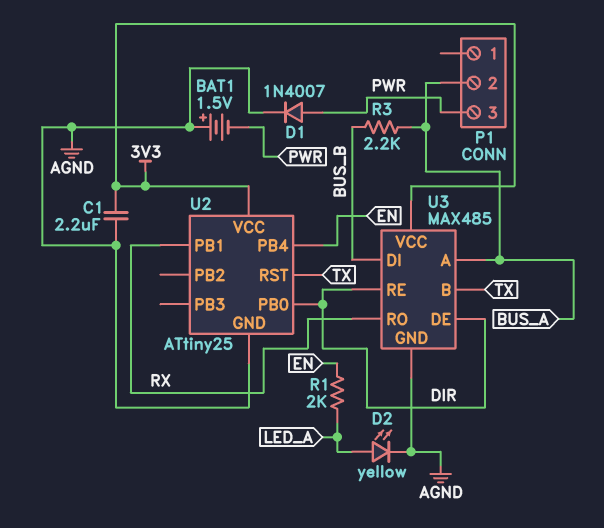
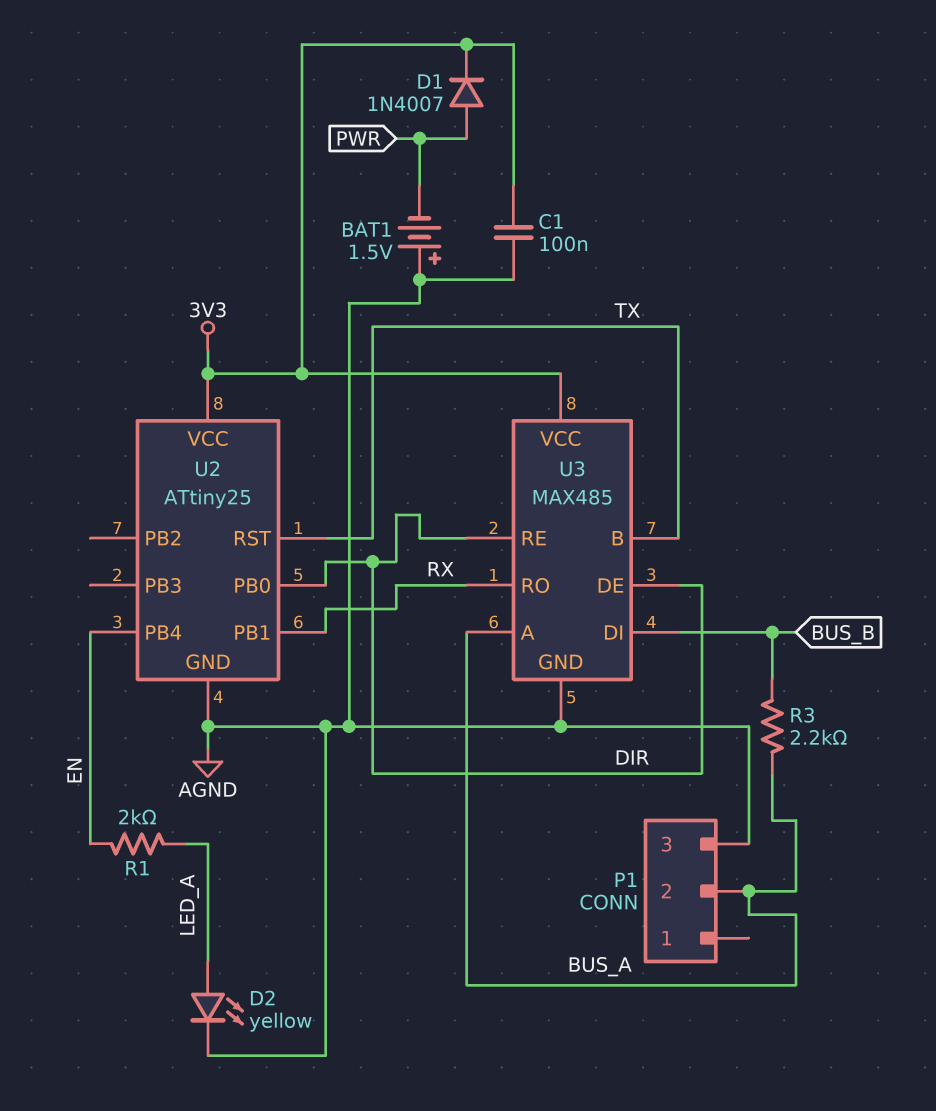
C1: 2.2uF (3V3, AGND) -> 100nF (3V3, AGND)
D1: diode 1N4007 (A PWR, K AGND) -> diode 1N4007 (A PWR, K 3V3)
P1 pin 3: PWR -> AGND

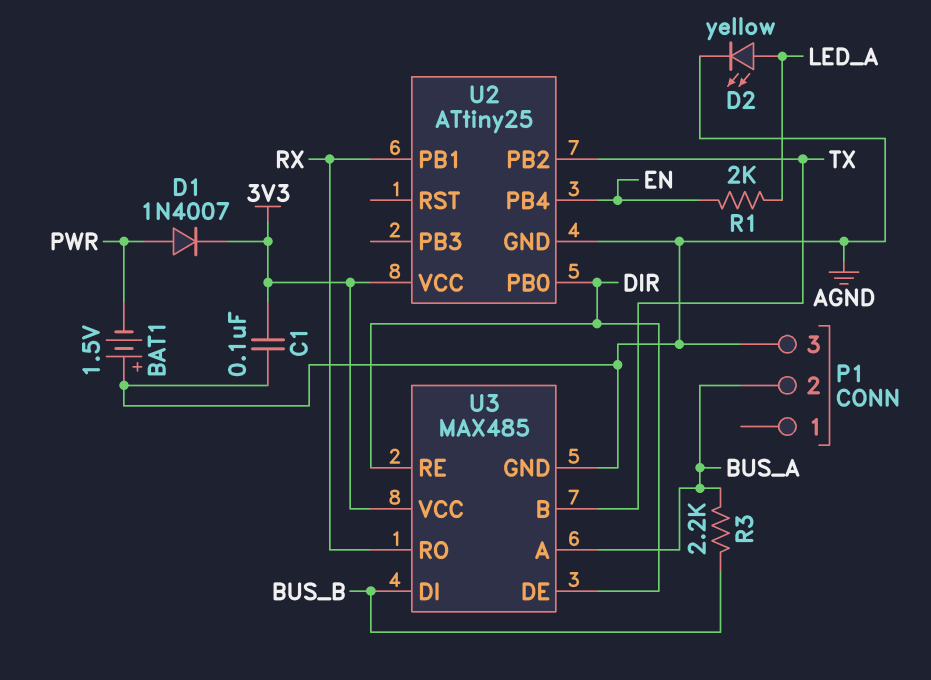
U2 pin PB2: none -> TX
U2 pin RST: TX -> none

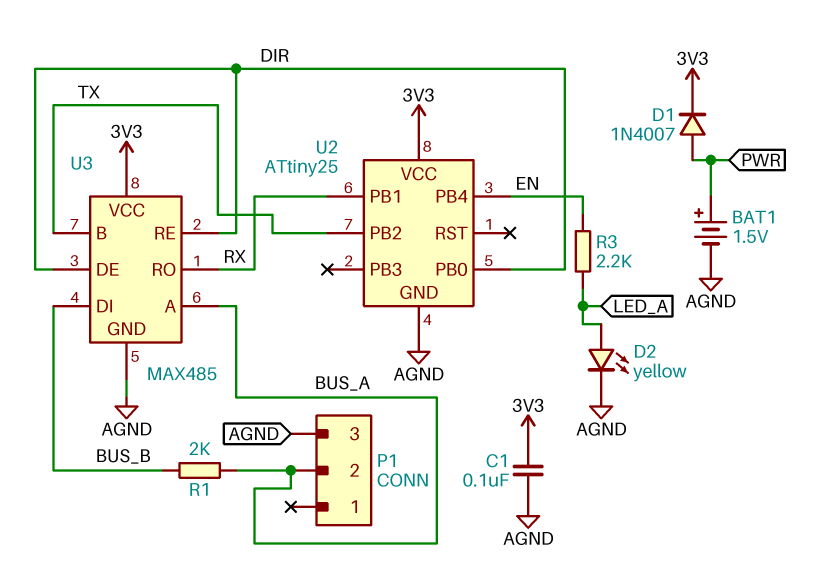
BAT1: 1.5V (plus AGND, minus PWR) -> 1.5V (plus PWR, minus AGND)
R1: 2k (EN, LED_A) -> 2k (BUS_A, BUS_B)
R3: 2.2k (BUS_A, BUS_B) -> 2.2k (EN, LED_A)

